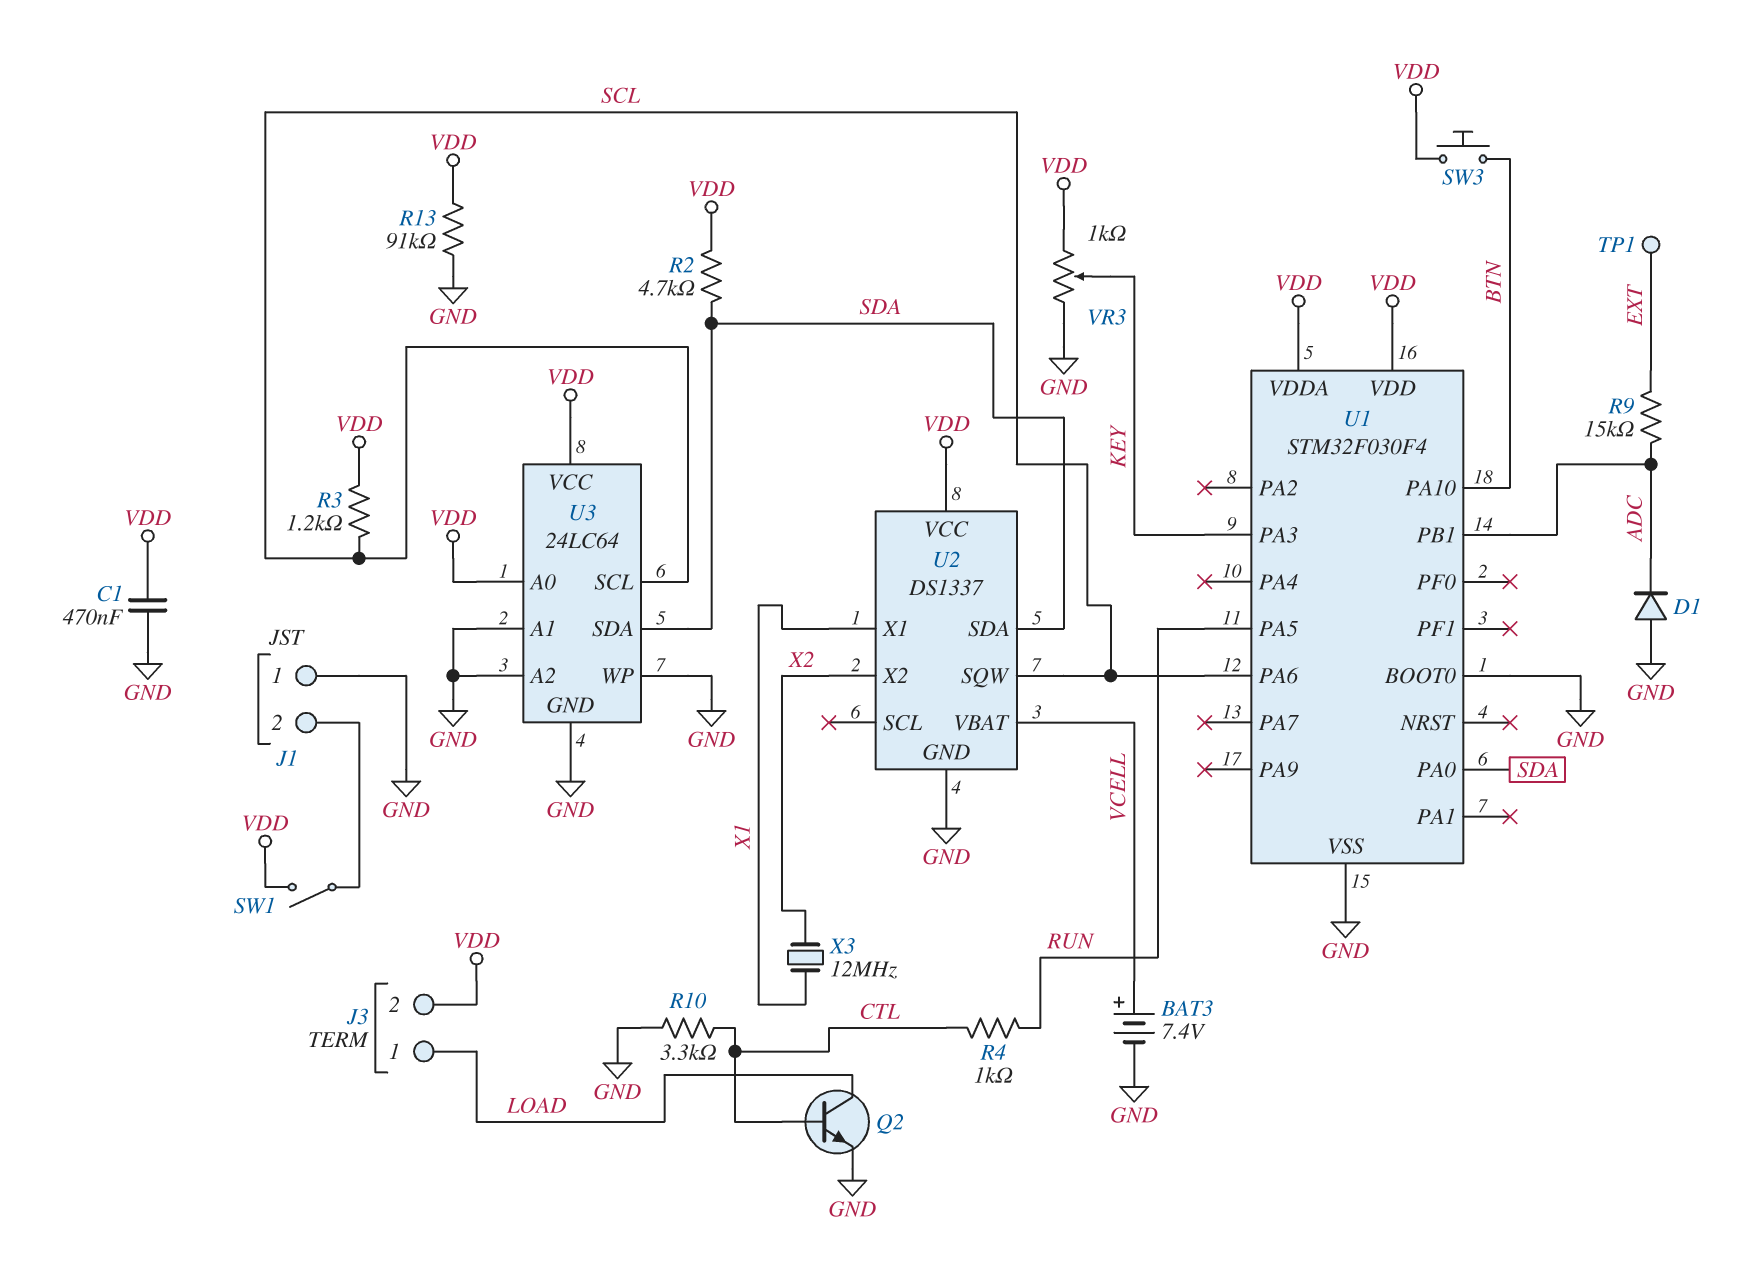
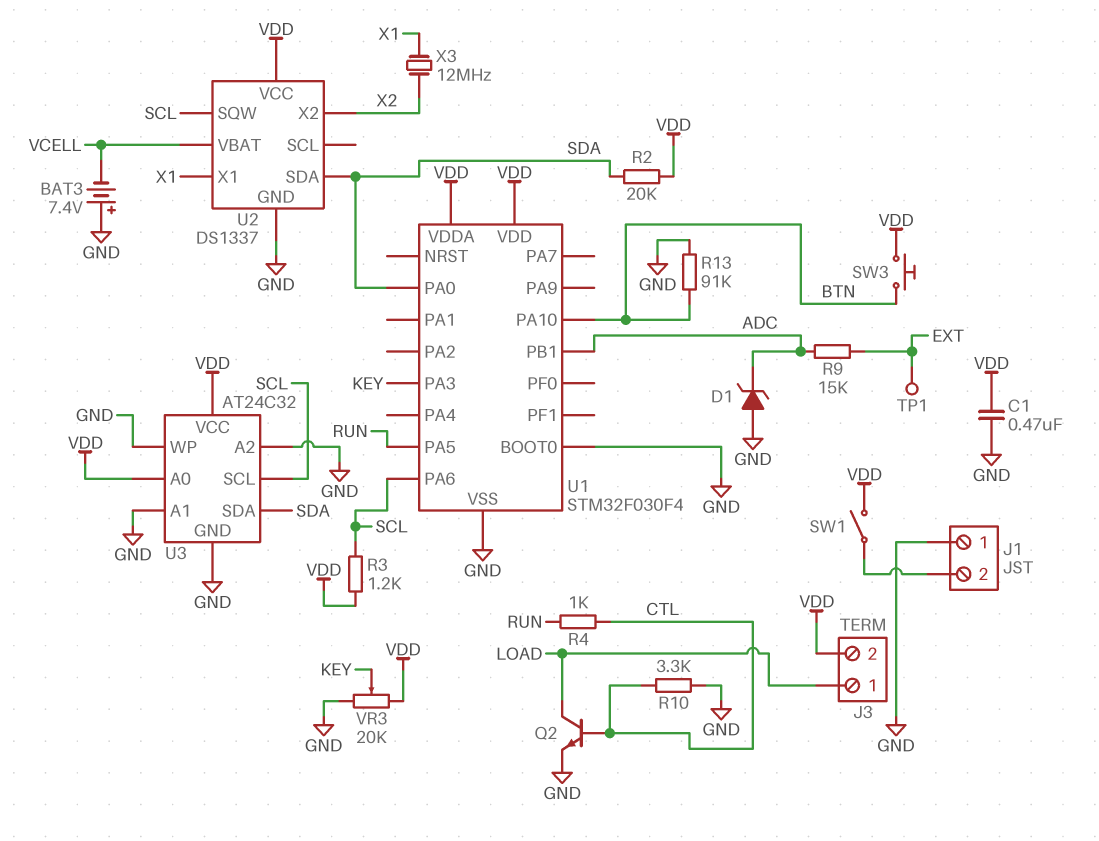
BAT3: 7.4V (plus VCELL, minus GND) -> 7.4V (plus GND, minus VCELL)
D1: diode (A GND, K ADC) -> zener (A GND, K ADC)
R2: 4.7k (SDA, VDD) -> 20k (SDA, VDD)
R13: 91k (GND, VDD) -> 91k (BTN, GND)
U3: 24LC64 -> AT24C32
VR3: 1k (GND, VDD, wiper KEY) -> 20k (GND, VDD, wiper KEY)

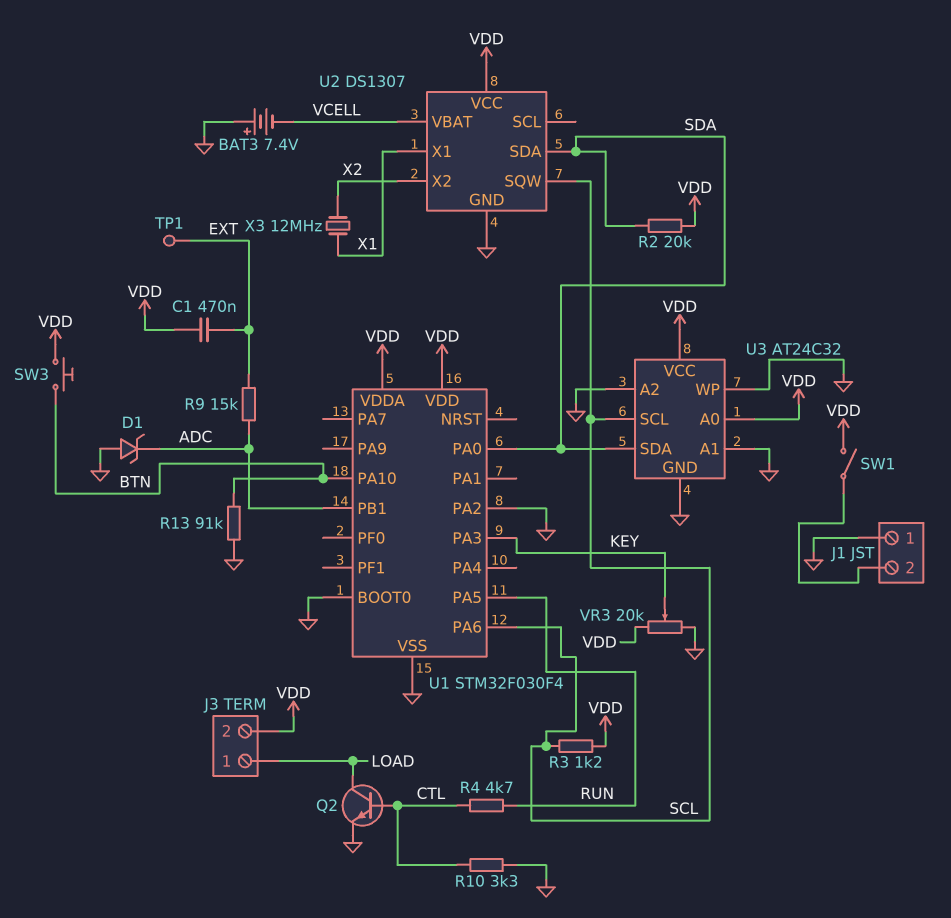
C1: 470nF (GND, VDD) -> 470nF (EXT, VDD)
R4: 1k (CTL, RUN) -> 4.7k (CTL, RUN)
U1 pin PA2: none -> GND
U2: DS1337 -> DS1307

